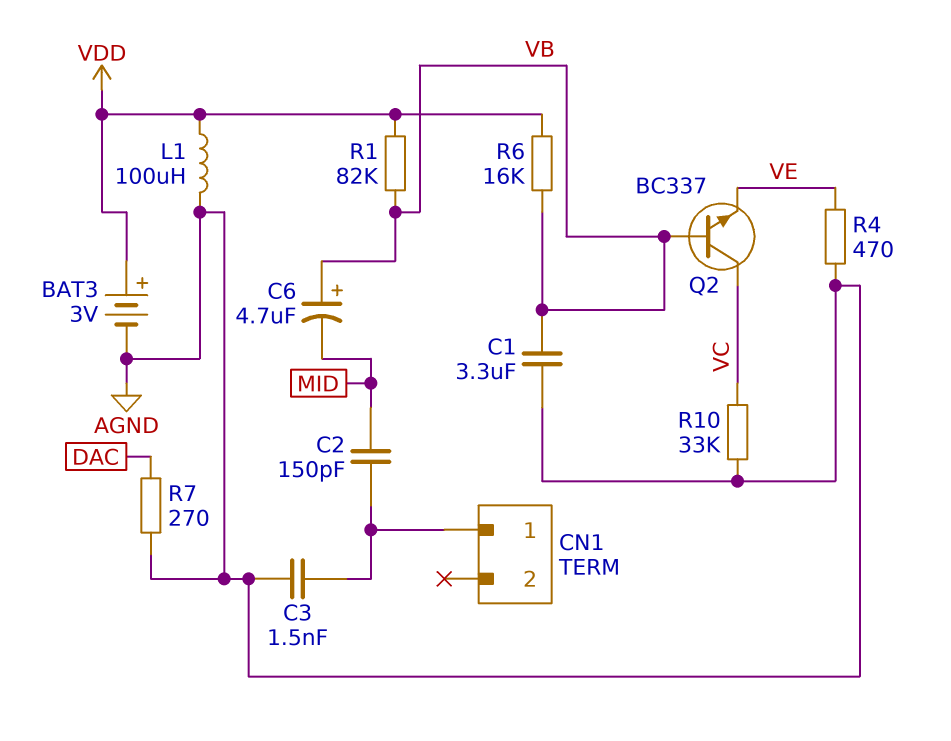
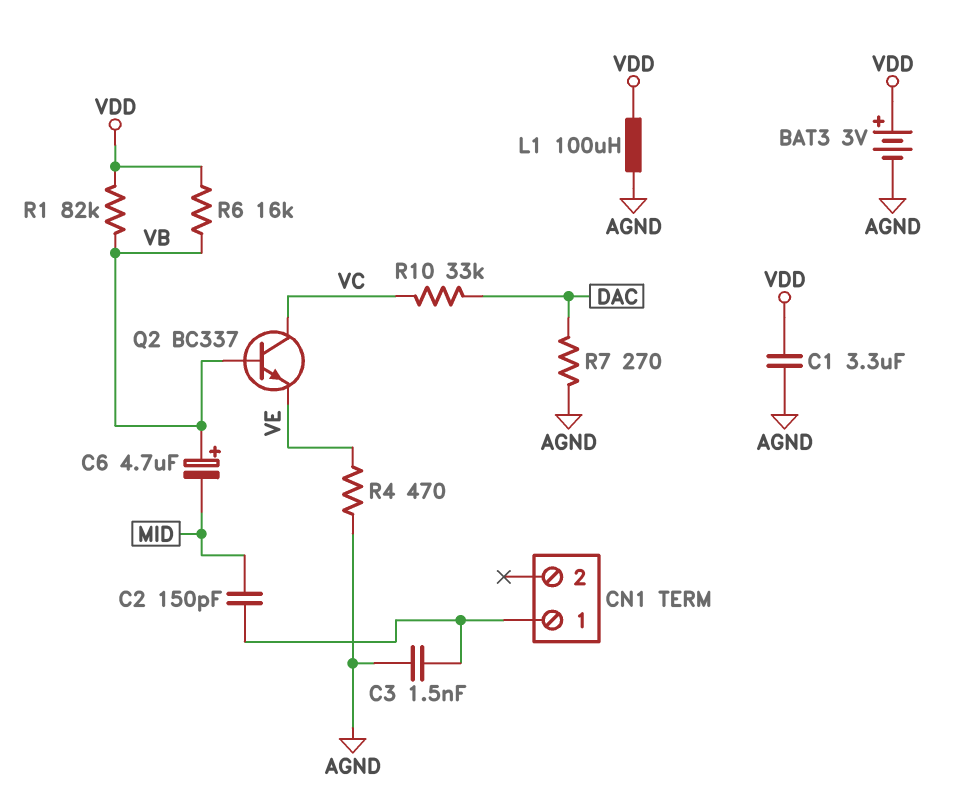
C1: 3.3uF (AGND, VB) -> 3.3uF (AGND, VDD)
R10: 33k (AGND, VC) -> 33k (DAC, VC)

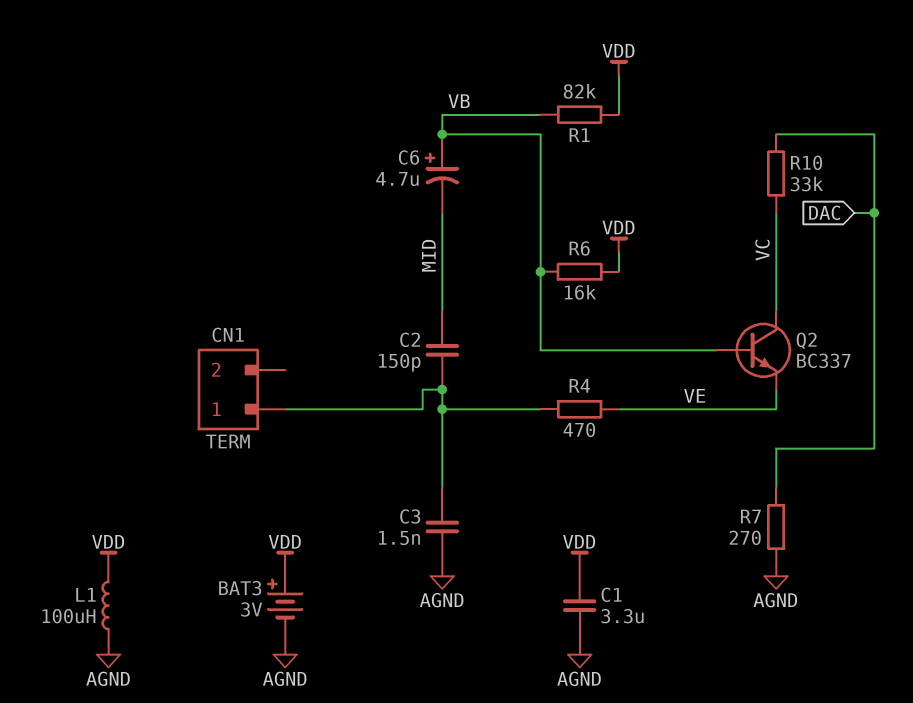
R4: 470 (AGND, VE) -> 470 (CN1/1, VE)

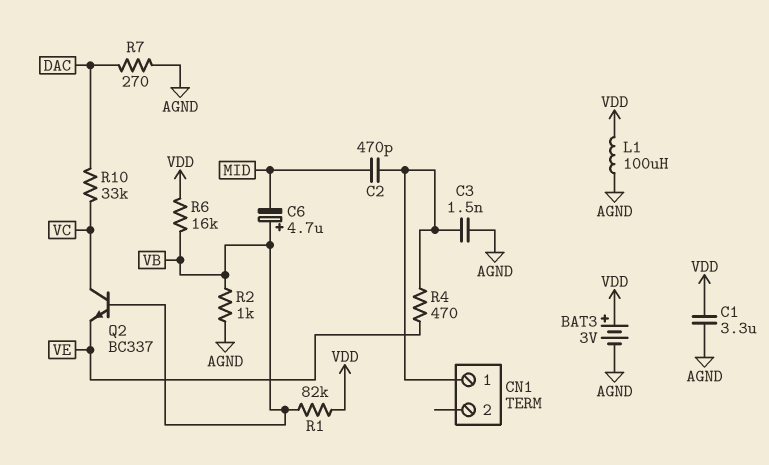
C2: 150pF (CN1/1, MID) -> 470pF (CN1/1, MID)
R2: none -> 1k (AGND, VB)

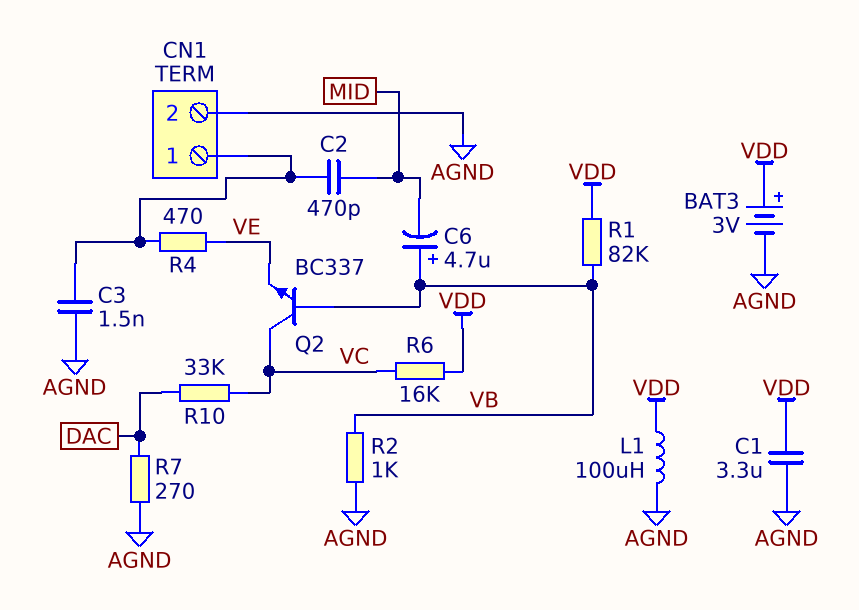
CN1 pin 2: none -> AGND
R6: 16k (VB, VDD) -> 16k (VC, VDD)

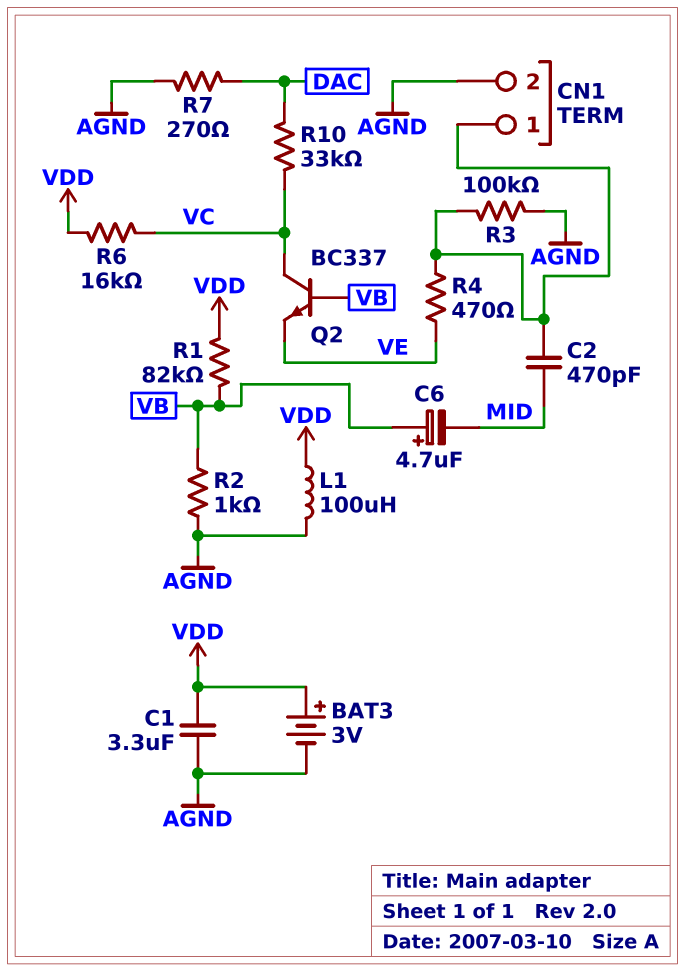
C3: 1.5nF (AGND, CN1/1) -> none
R3: none -> 100k (AGND, CN1/1)

